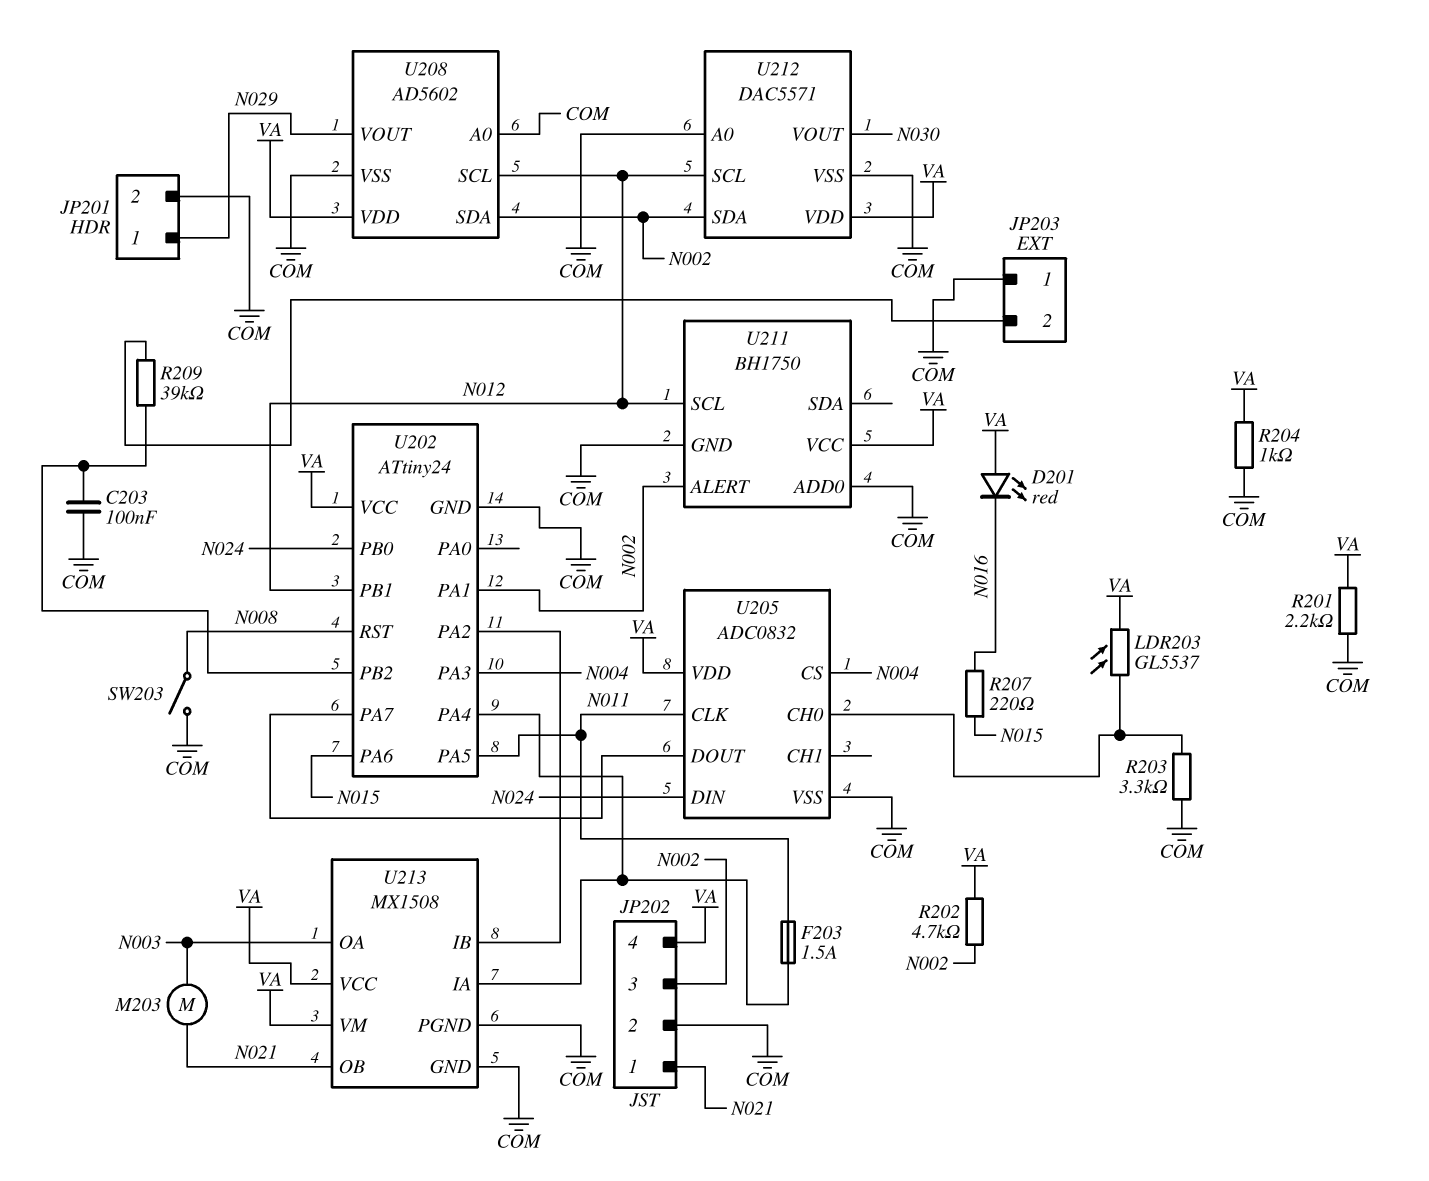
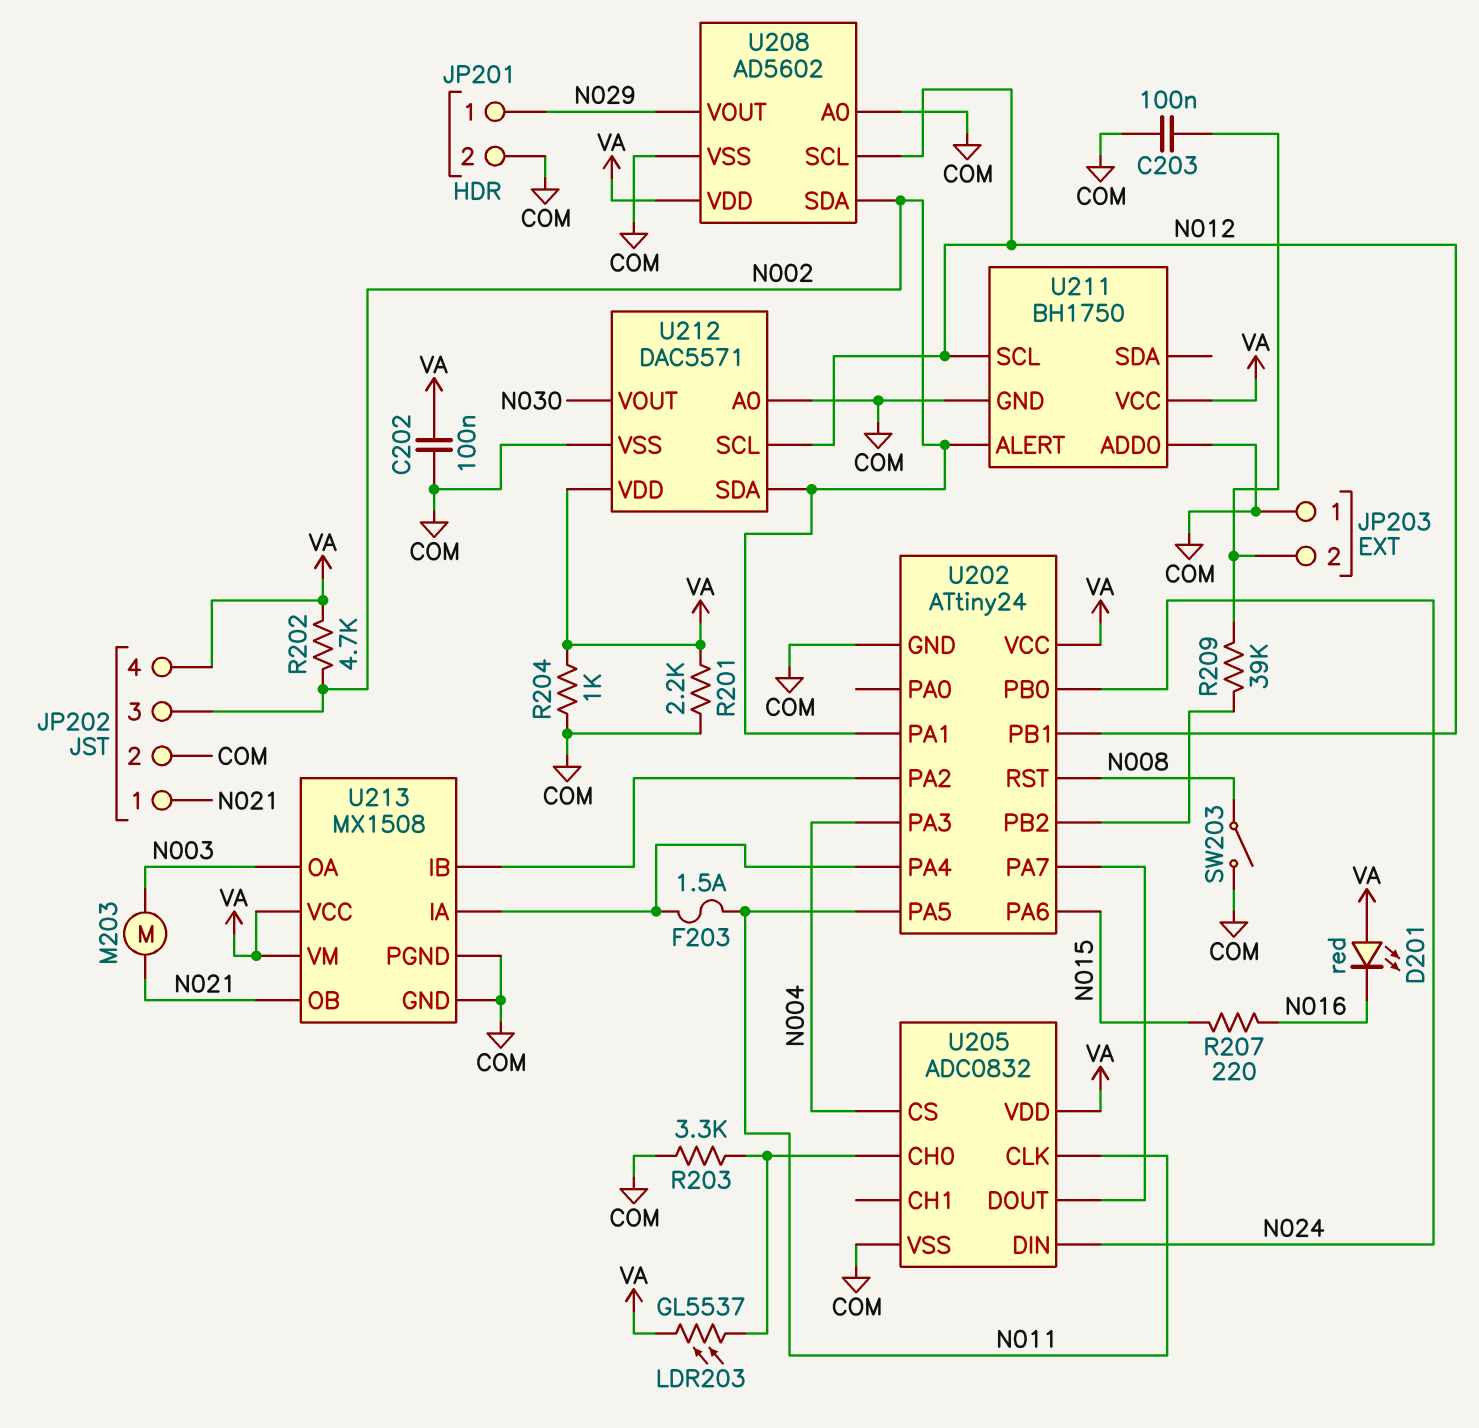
C202: none -> 100nF (COM, VA)
C203: 100nF (COM, U202/PB2) -> 100nF (COM, JP203/2)

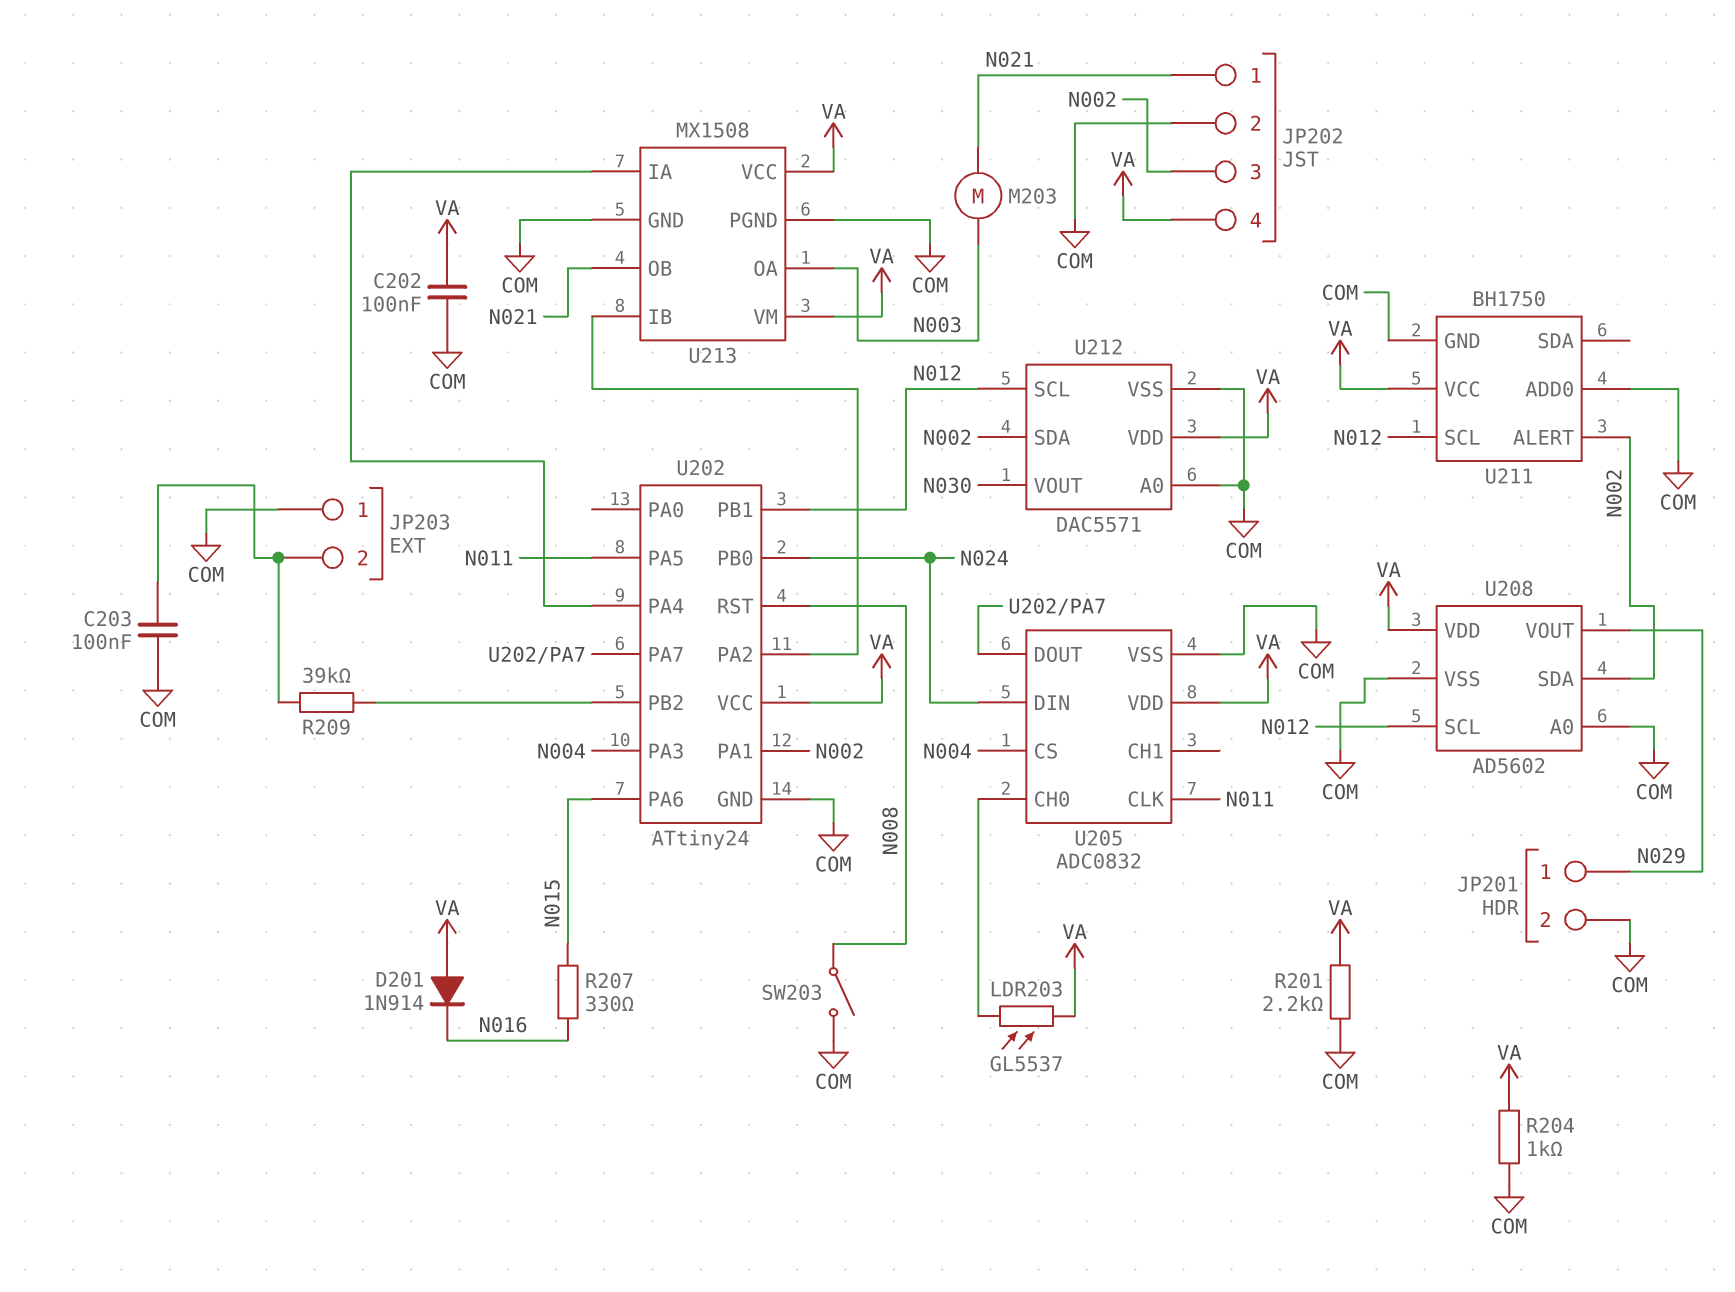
D201: LED red (A VA, K N016) -> diode 1N914 (A VA, K N016)
F203: 1.5A (N011, U202/PA4) -> none
R202: 4.7k (N002, VA) -> none
R203: 3.3k (COM, U205/CH0) -> none
R207: 220 (N015, N016) -> 330 (N015, N016)

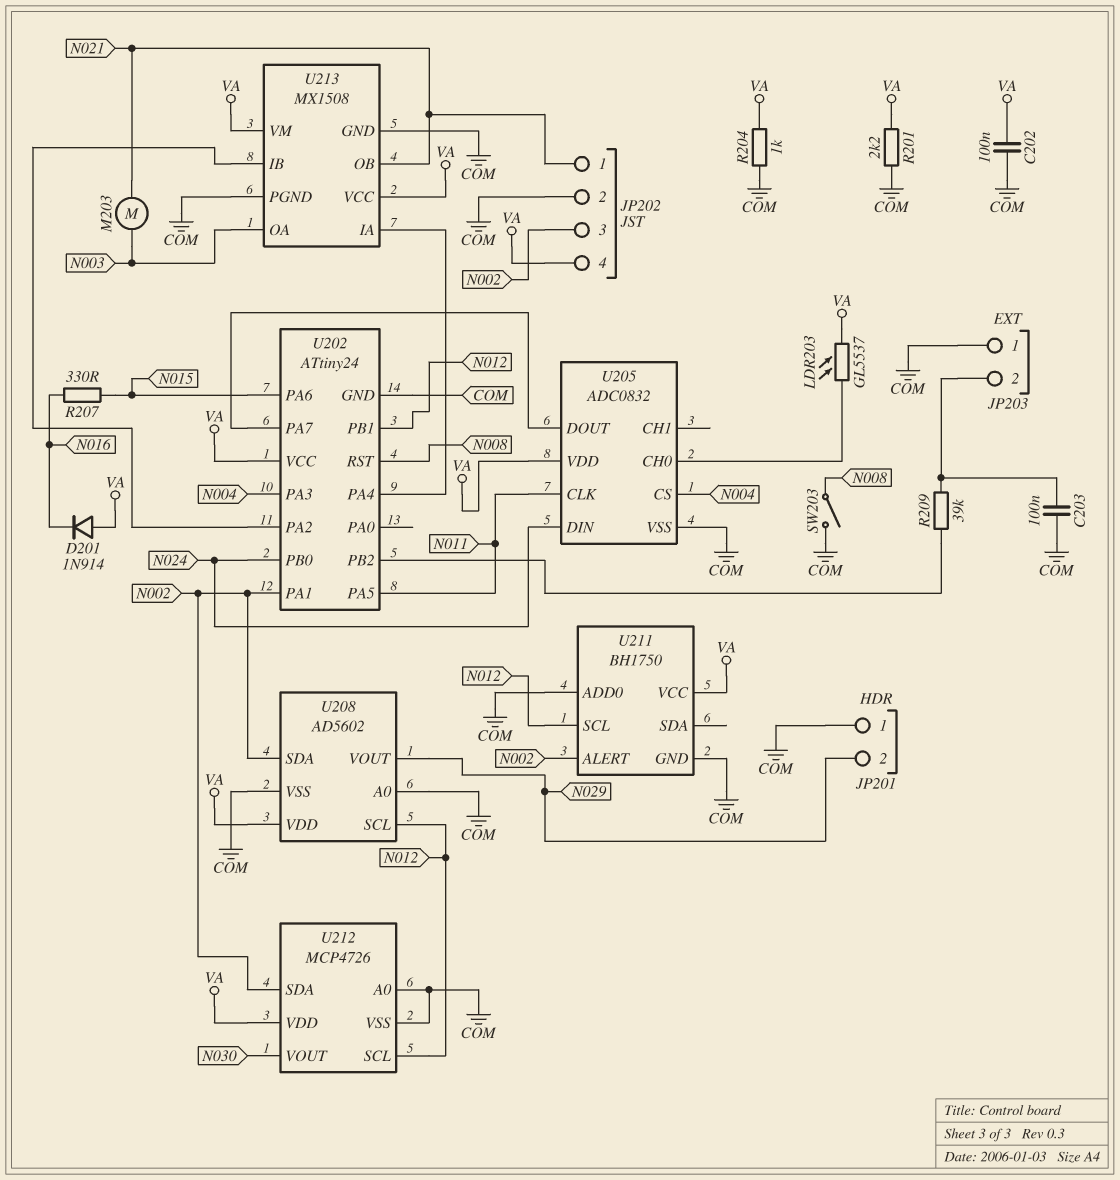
JP201 pin 1: N029 -> COM
JP201 pin 2: COM -> N029
U212: DAC5571 -> MCP4726

